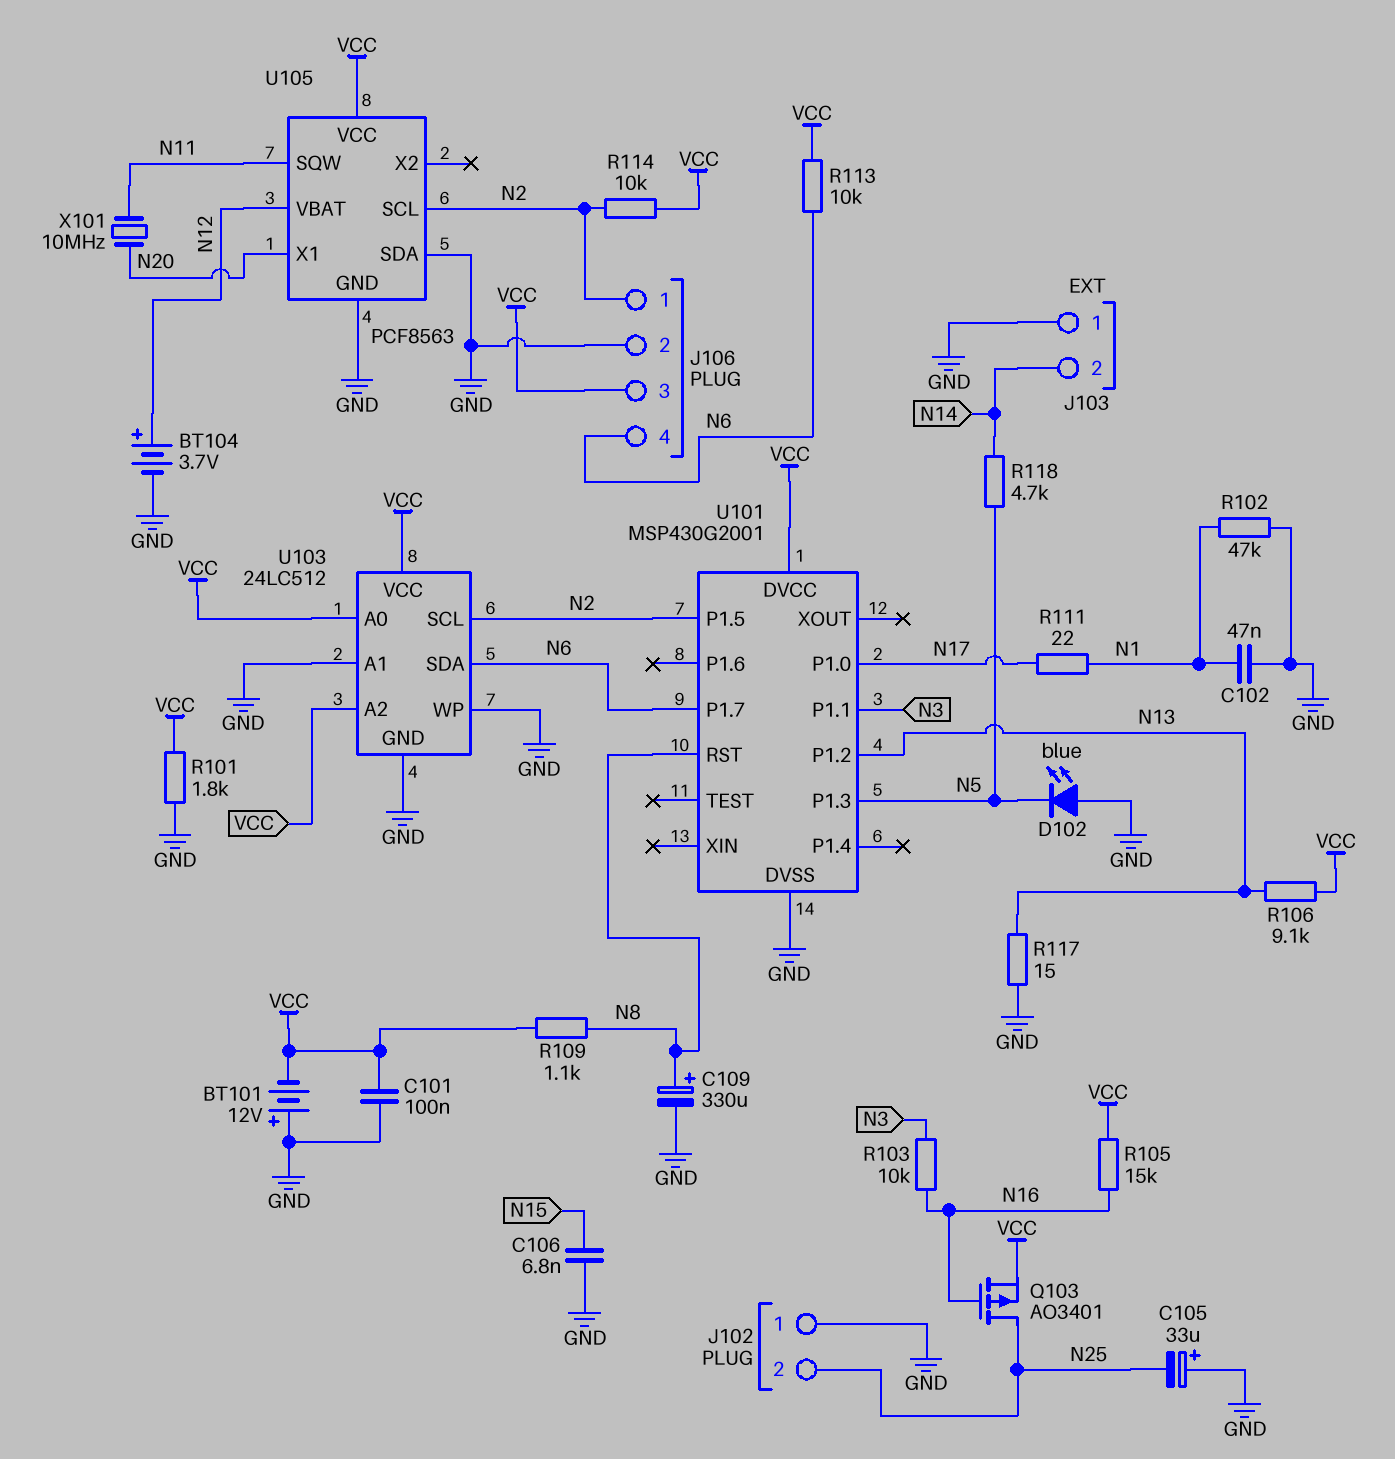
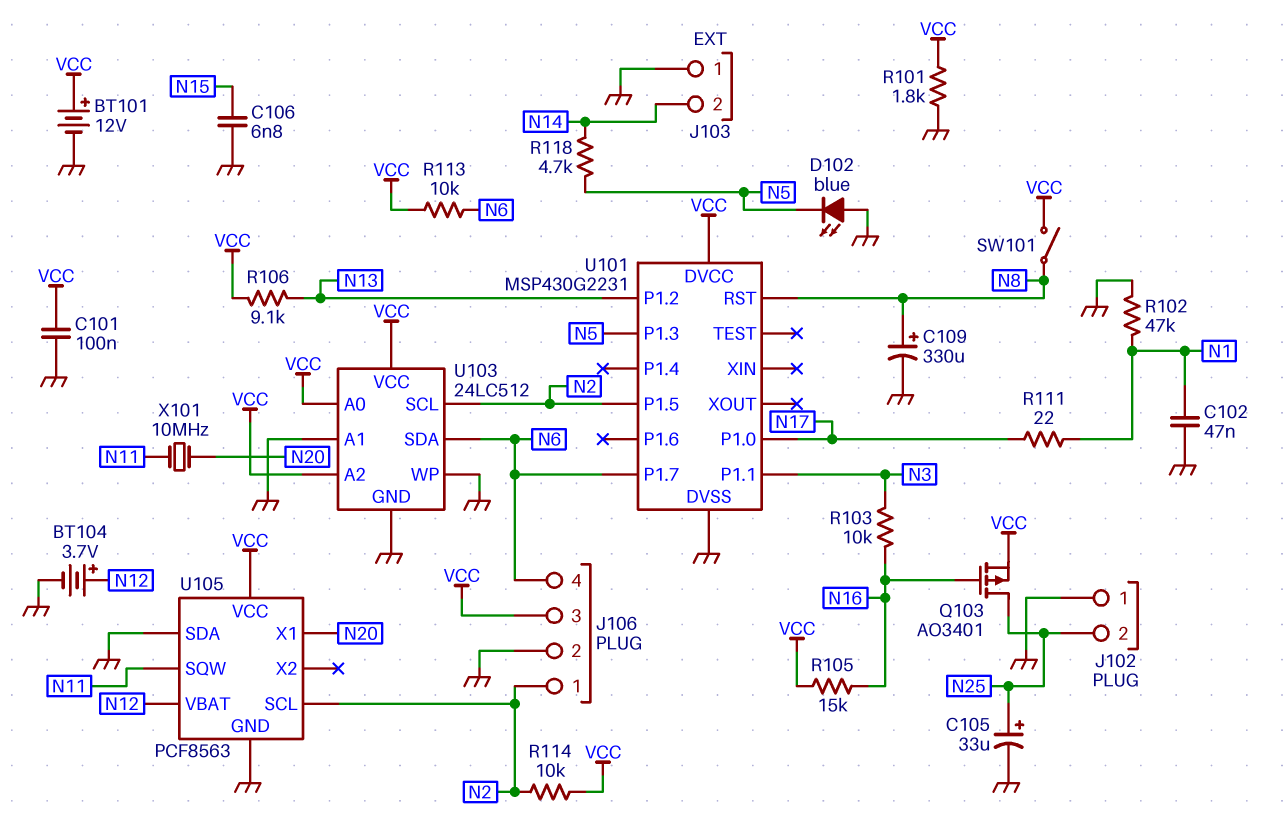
BT101: 12V (plus GND, minus VCC) -> 12V (plus VCC, minus GND)
C105: 33uF (plus GND, minus N25) -> 33uF (plus N25, minus GND)
R109: 1.1k (N8, VCC) -> none
R117: 15 (GND, N13) -> none
SW101: none -> switch (N8, VCC)
U101: MSP430G2001 -> MSP430G2231

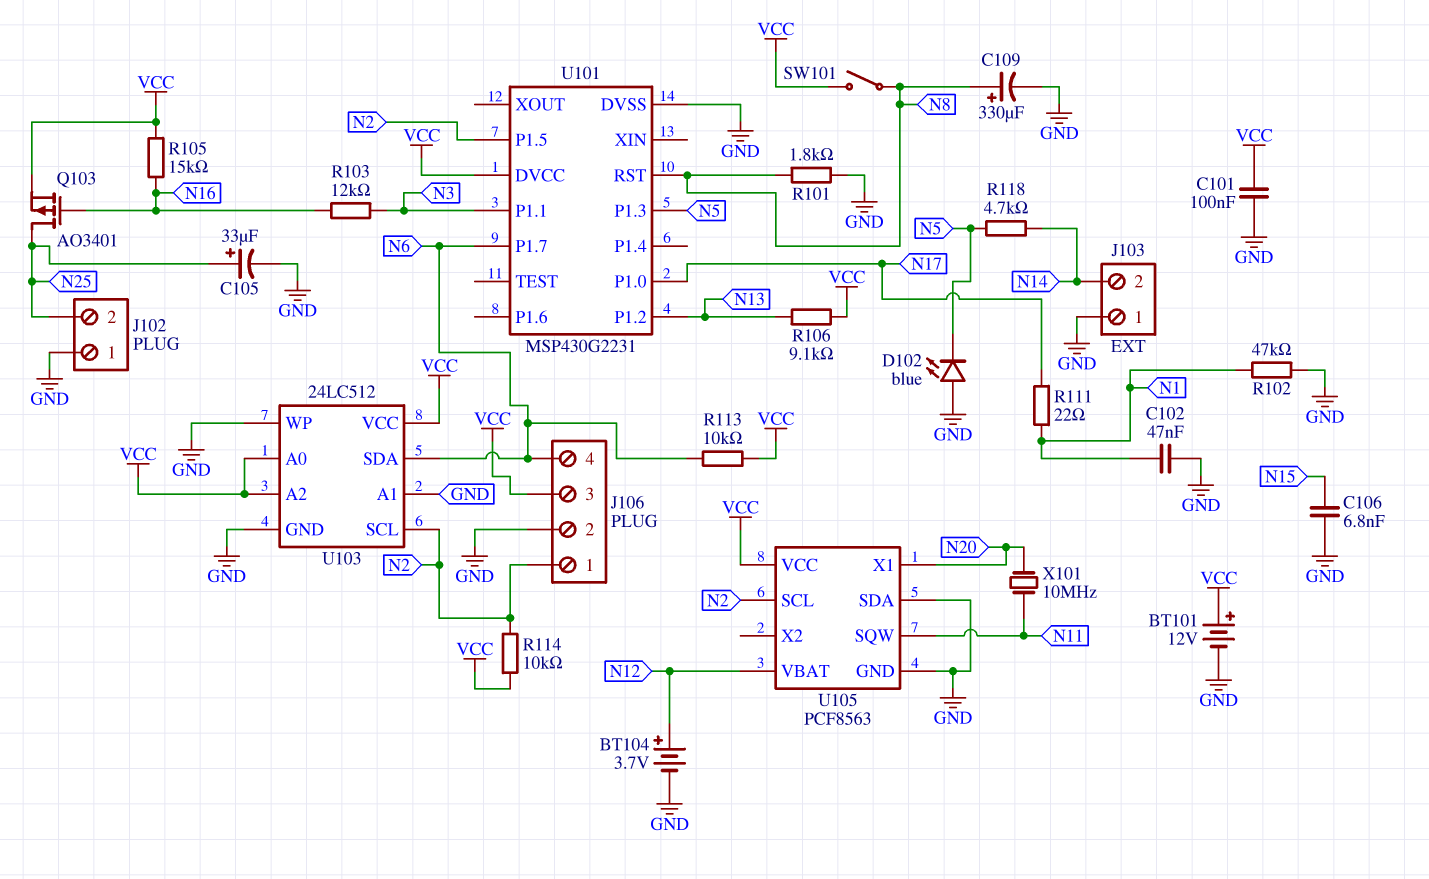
R101: 1.8k (GND, VCC) -> 1.8k (GND, N8)
R103: 10k (N3, N16) -> 12k (N3, N16)

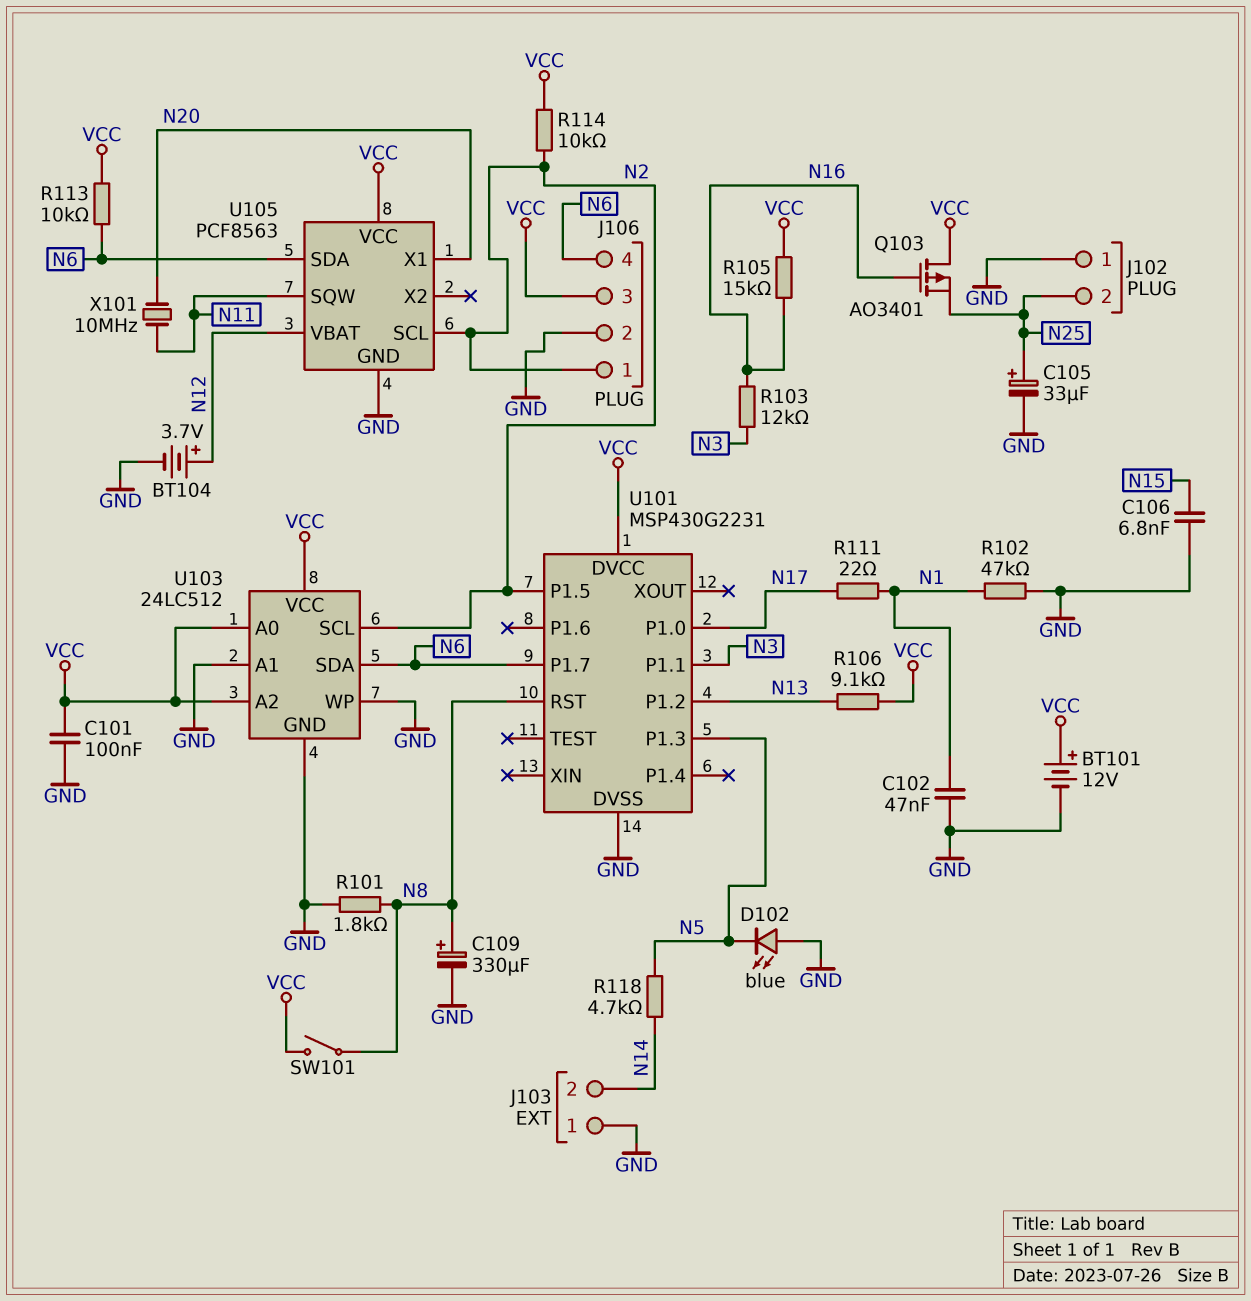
Q103: PMOS AO3401 (G N16, D N25, S VCC) -> PMOS AO3401 (G N16, D VCC, S N25)
U105 pin SDA: GND -> N6

